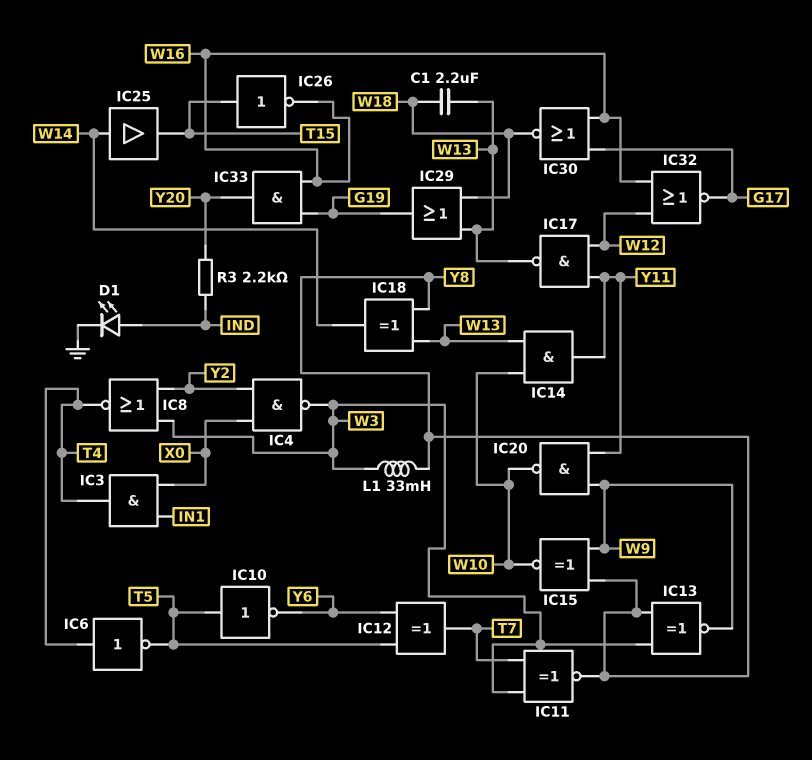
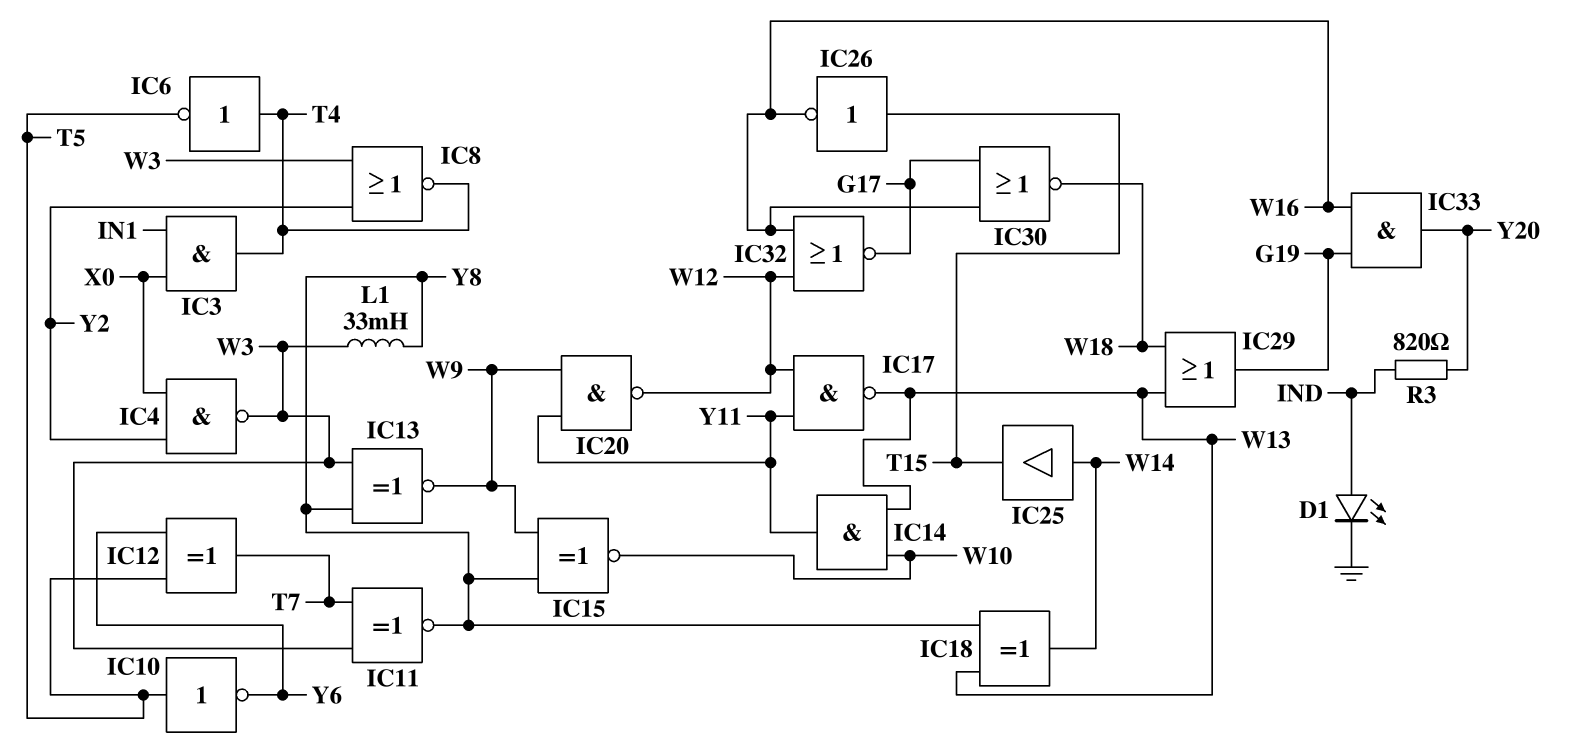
C1: 2.2uF (W13, W18) -> none
IC20: NAND (in W9, in Y11, out W10) -> NAND (in W9, in Y11, out W12)
R3: 2.2k (IND, Y20) -> 820 (IND, Y20)

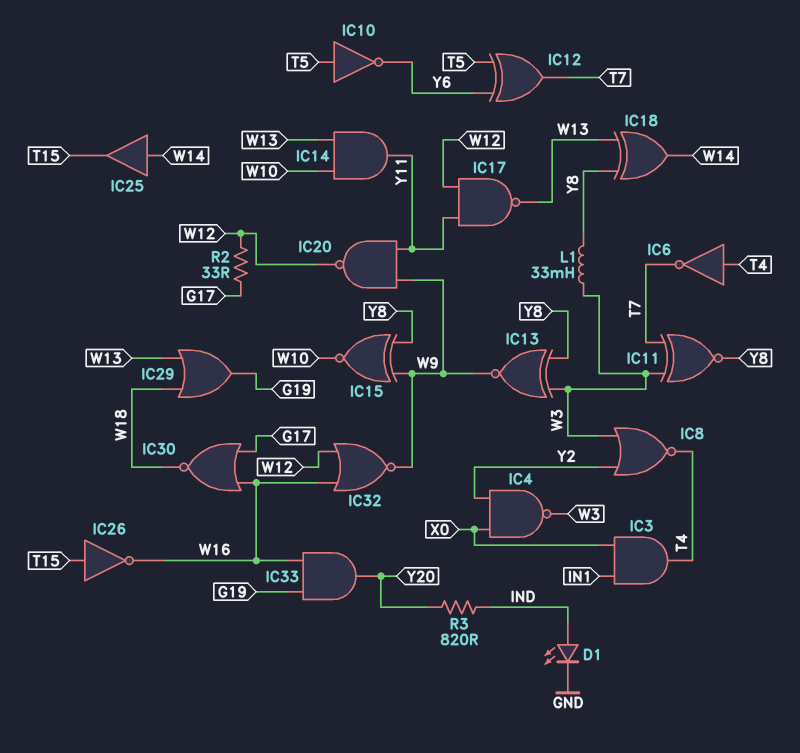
IC6: NOT (in T4, out T5) -> NOT (in T4, out T7)
IC32: NOR (in W12, in W16, out G17) -> NOR (in W12, in W16, out W9)
R2: none -> 33 (G17, W12)

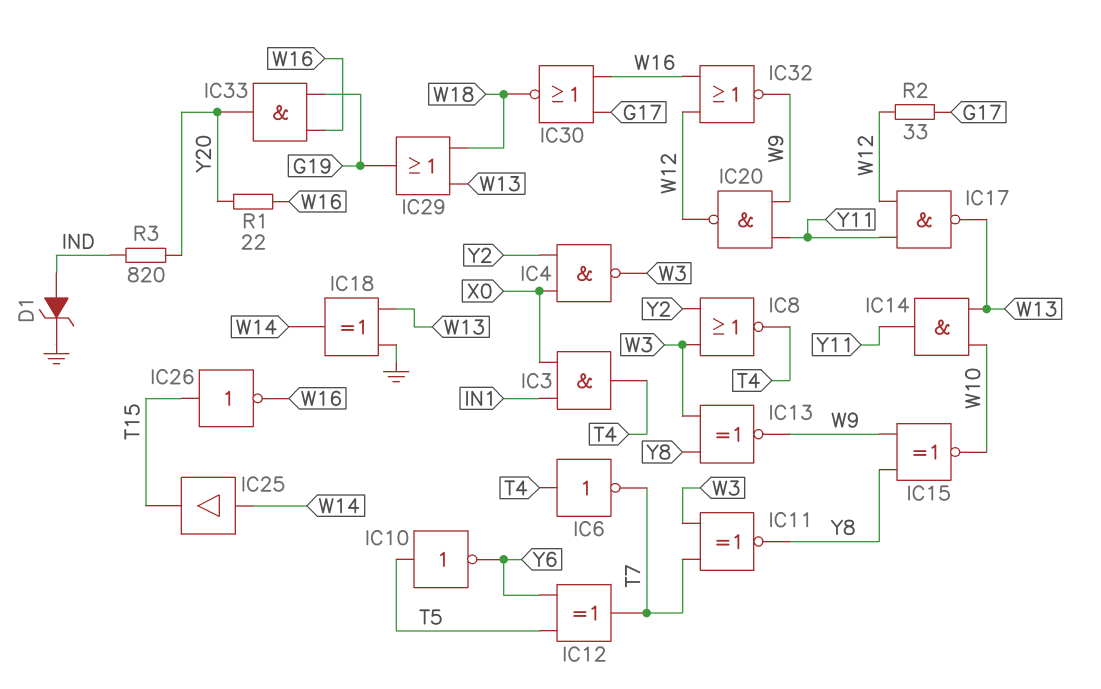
D1: LED (A IND, K GND) -> zener (A IND, K GND)
IC18: XOR (in W13, in Y8, out W14) -> XOR (in GND, in W13, out W14)
L1: 33mH (W3, Y8) -> none
R1: none -> 22 (W16, Y20)

